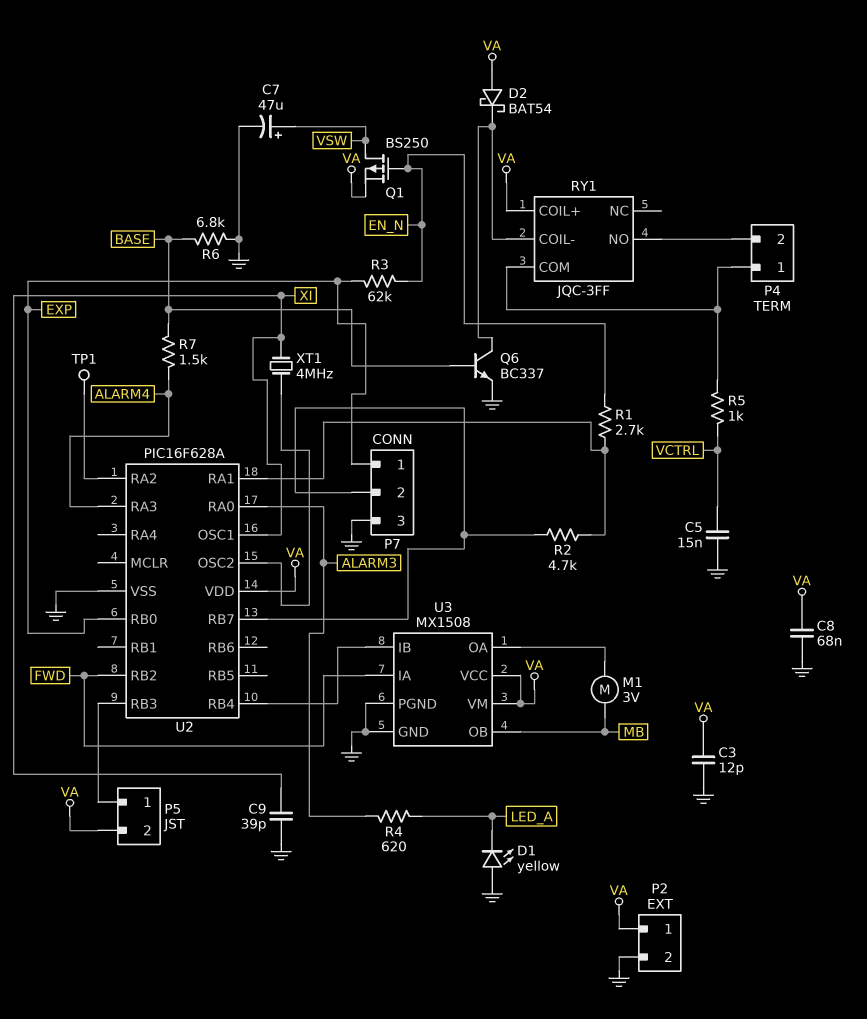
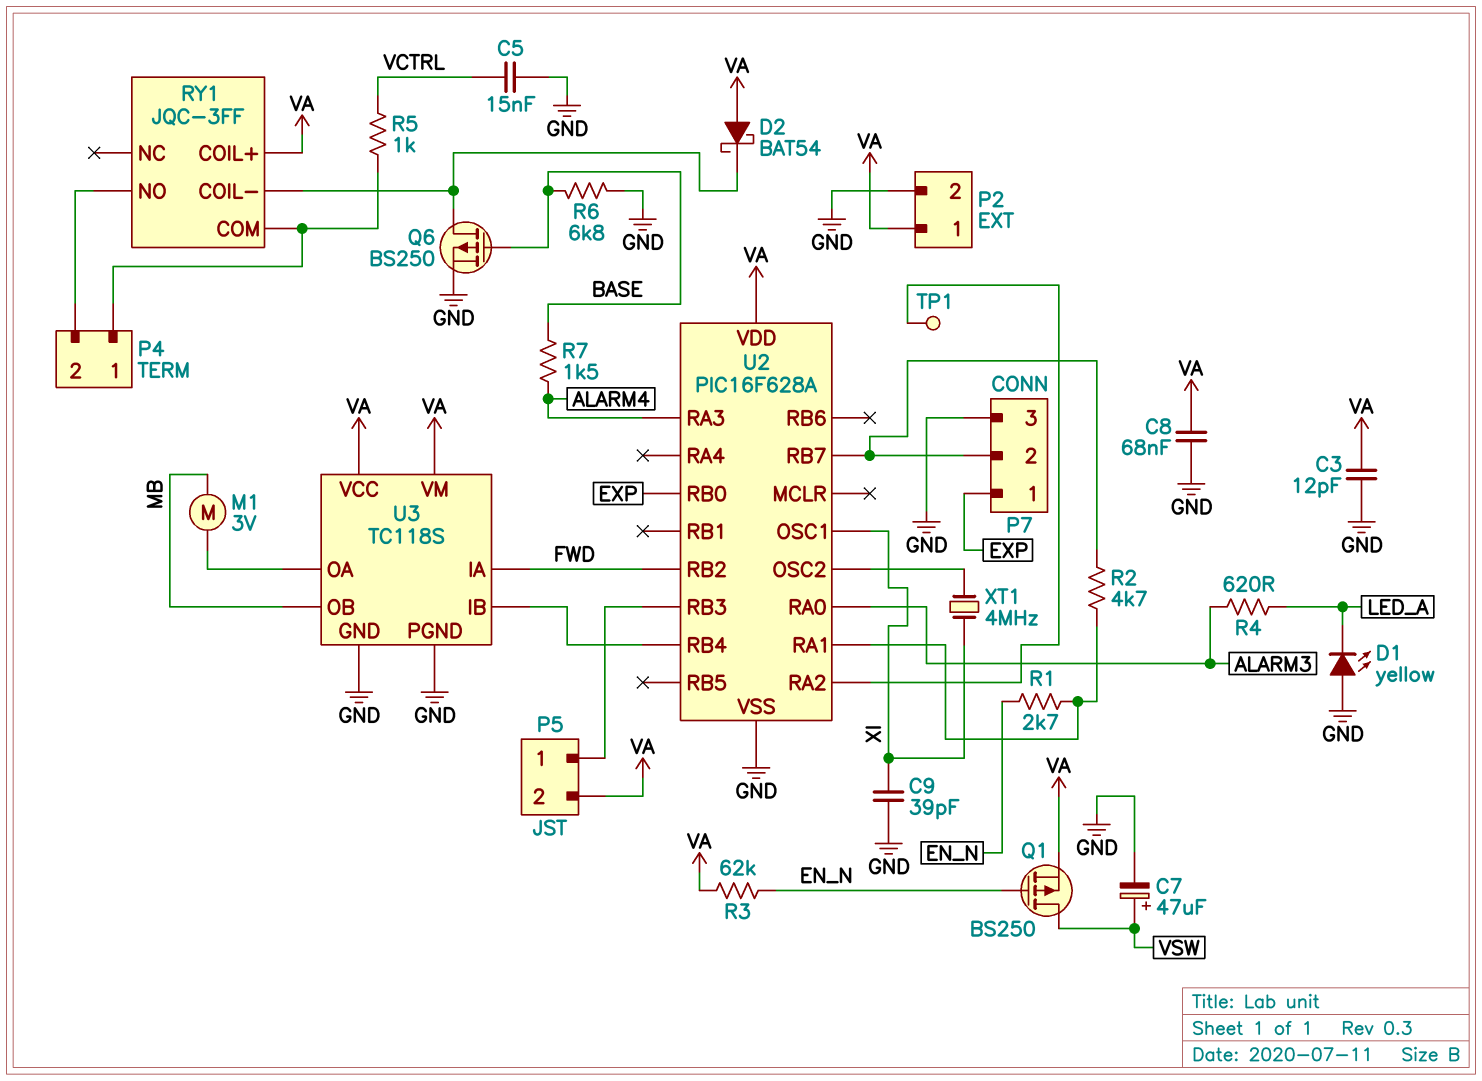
Q6: NPN BC337 (B BASE, C RY1/COIL-, E GND) -> PMOS BS250 (G BASE, D RY1/COIL-, S GND)
R3: 62k (EN_N, EXP) -> 62k (EN_N, VA)
U3: MX1508 -> TC118S

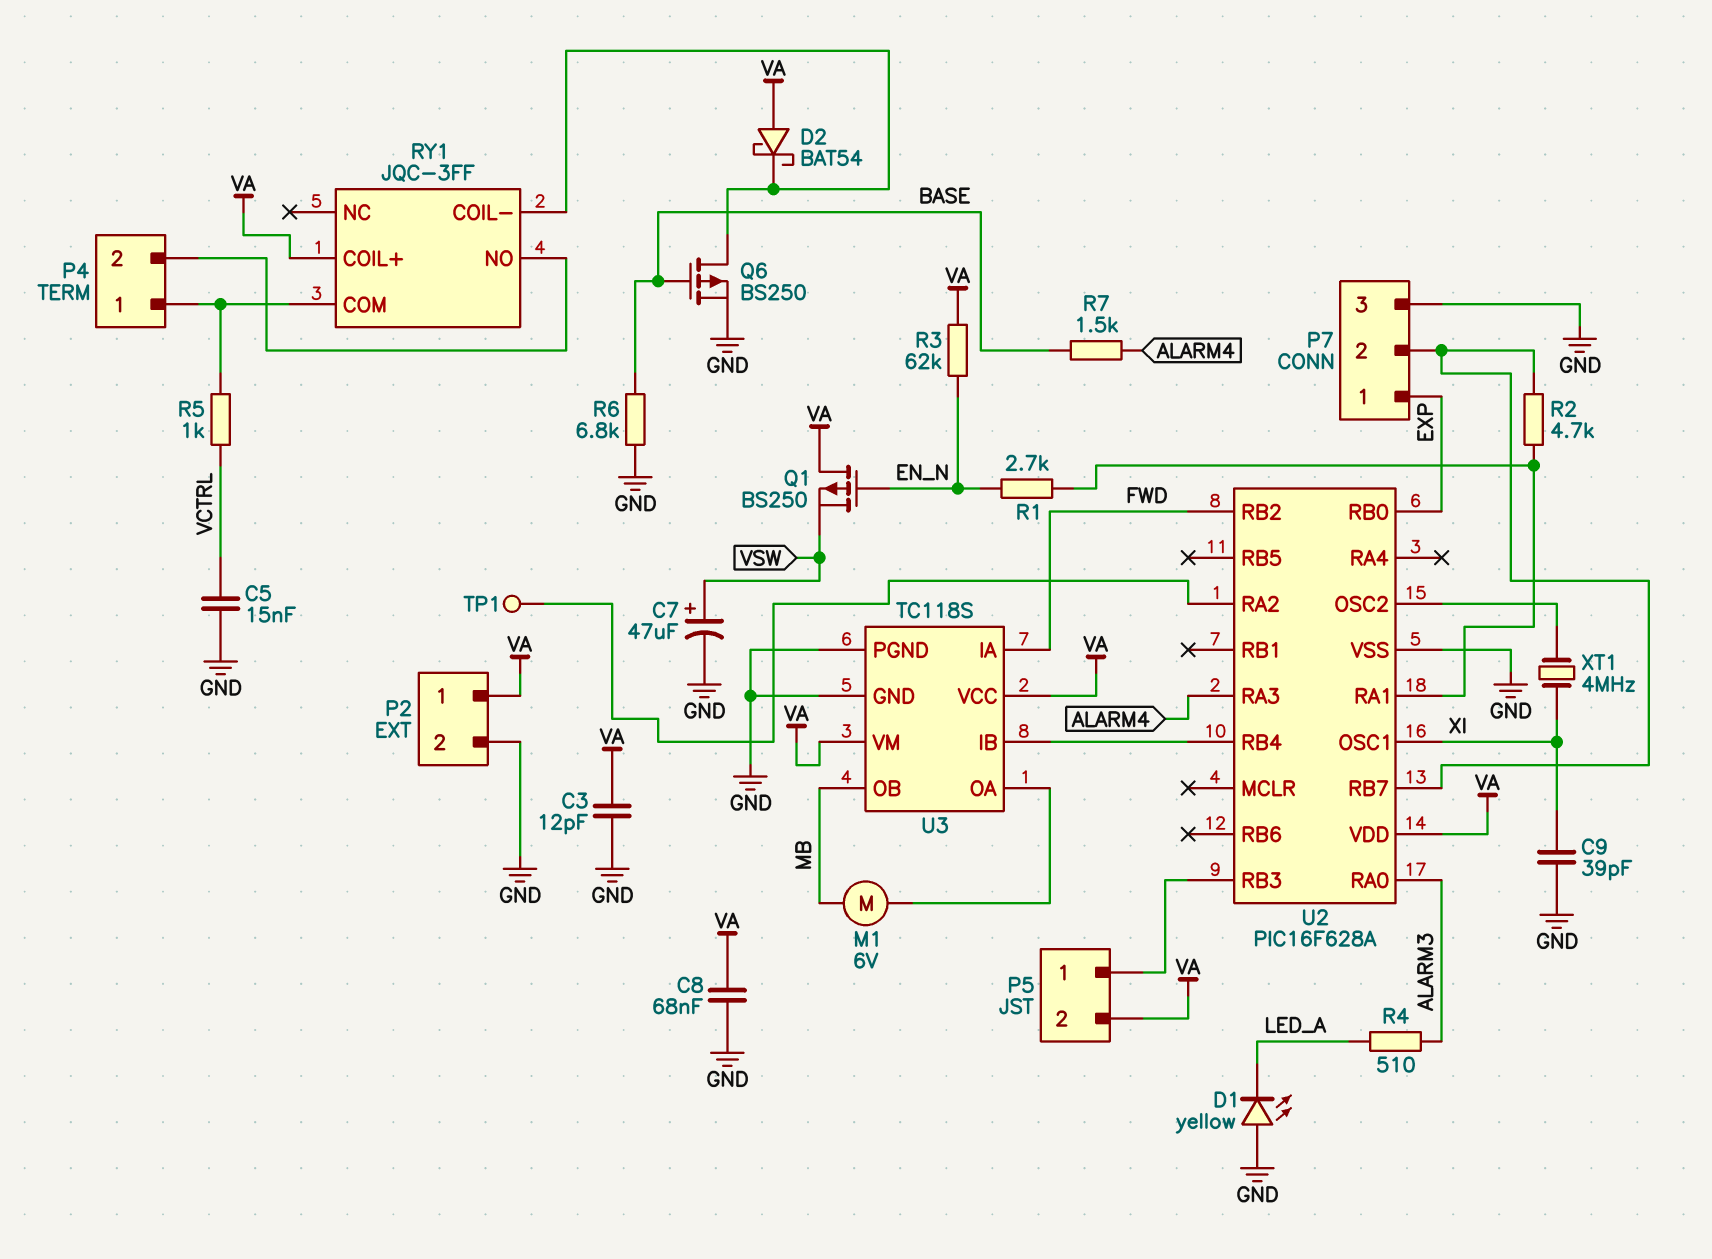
M1: motor 3V (MB, U3/OA) -> motor 6V (MB, U3/OA)
Q1: PMOS BS250 (G EN_N, D VSW, S VA) -> PMOS BS250 (G EN_N, D VA, S VSW)
R4: 620 (ALARM3, LED_A) -> 510 (ALARM3, LED_A)

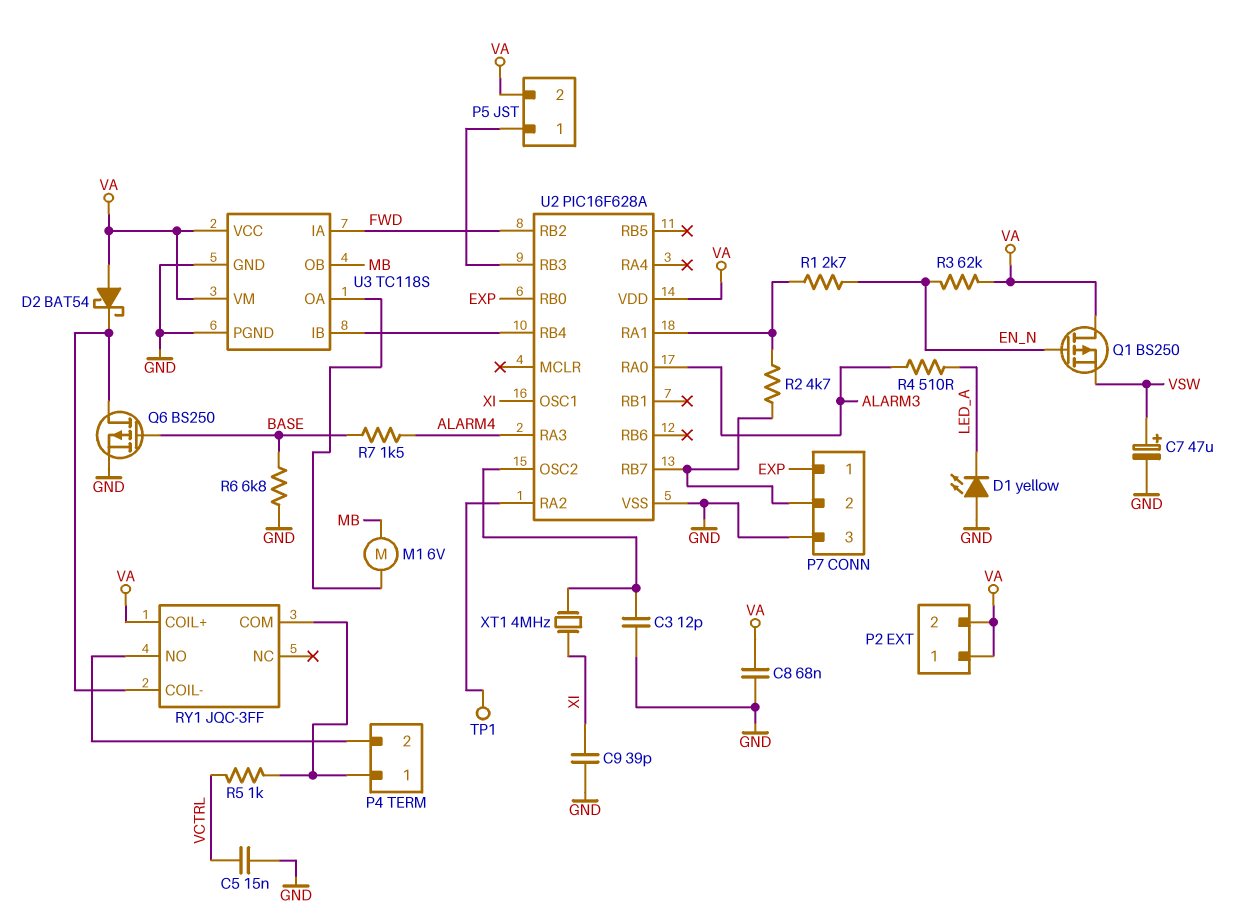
C3: 12pF (GND, VA) -> 12pF (GND, U2/OSC2)
P2 pin 2: GND -> VA

